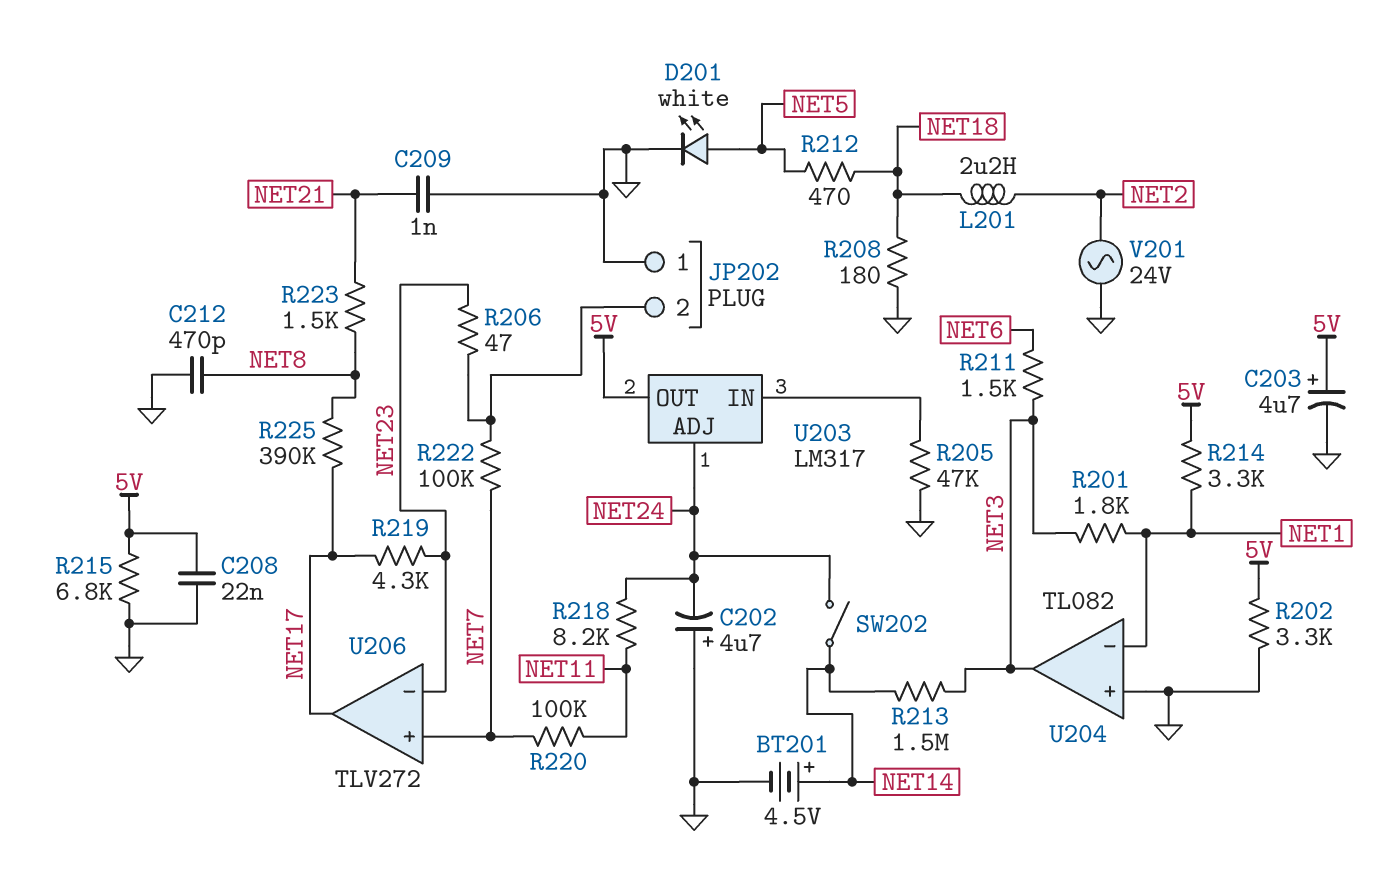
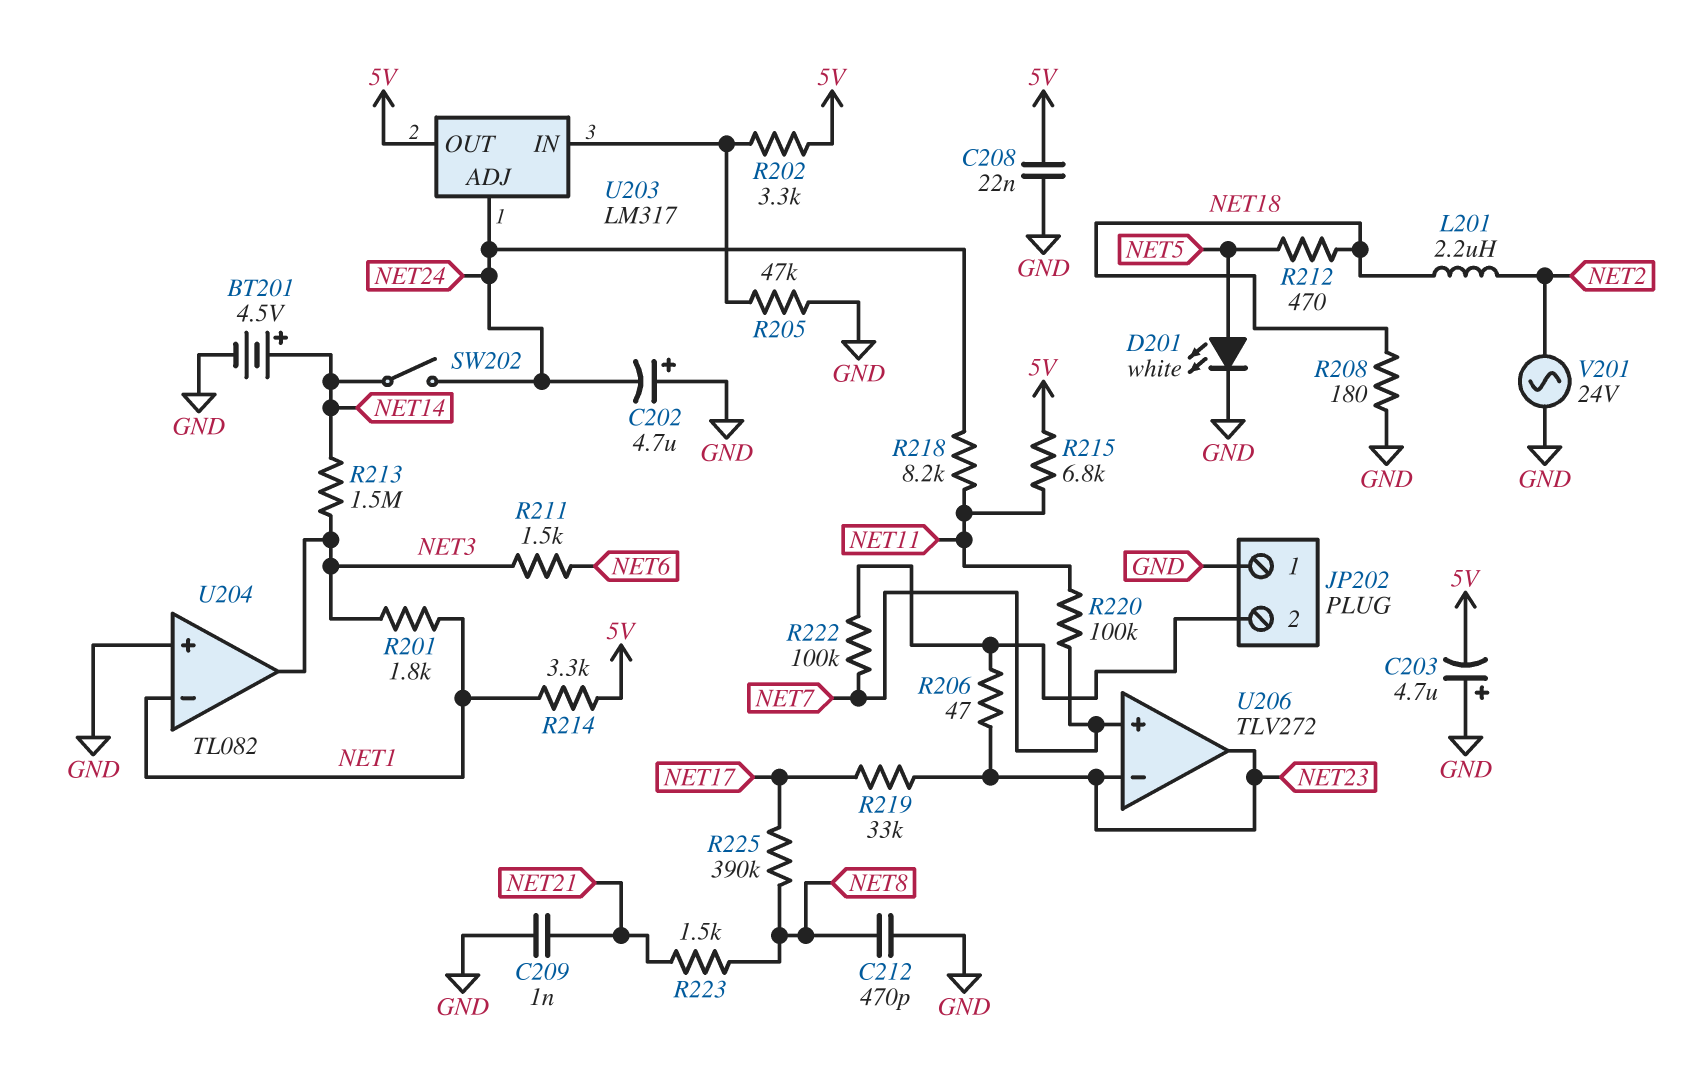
C203: 4.7uF (plus 5V, minus GND) -> 4.7uF (plus GND, minus 5V)
R202: 3.3k (5V, GND) -> 3.3k (5V, U203/IN)
R215: 6.8k (5V, GND) -> 6.8k (5V, NET11)
R219: 4.3k (NET17, NET23) -> 33k (NET17, NET23)
U206 pin out: NET17 -> NET23

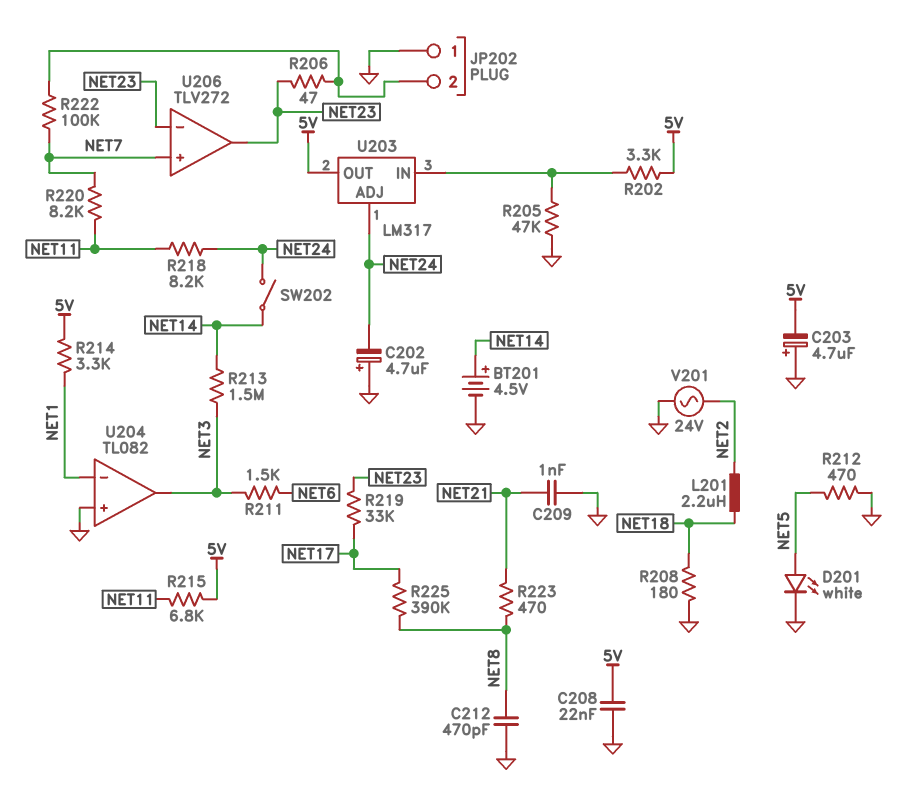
R201: 1.8k (NET1, NET3) -> none
R212: 470 (NET5, NET18) -> 470 (GND, NET5)
R220: 100k (NET7, NET11) -> 8.2k (NET7, NET11)
R223: 1.5k (NET8, NET21) -> 470 (NET8, NET21)

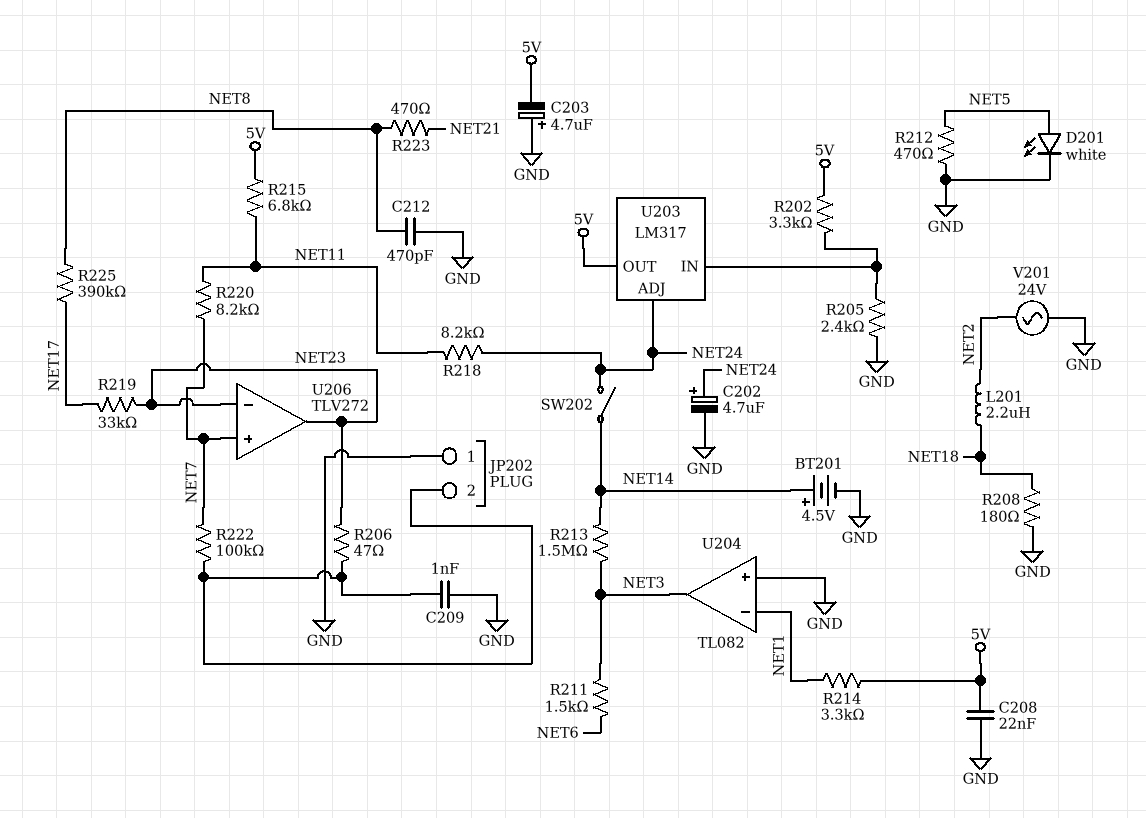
C202: 4.7uF (plus GND, minus NET24) -> 4.7uF (plus NET24, minus GND)
C209: 1nF (GND, NET21) -> 1nF (GND, JP202/2)
R205: 47k (GND, U203/IN) -> 2.4k (GND, U203/IN)

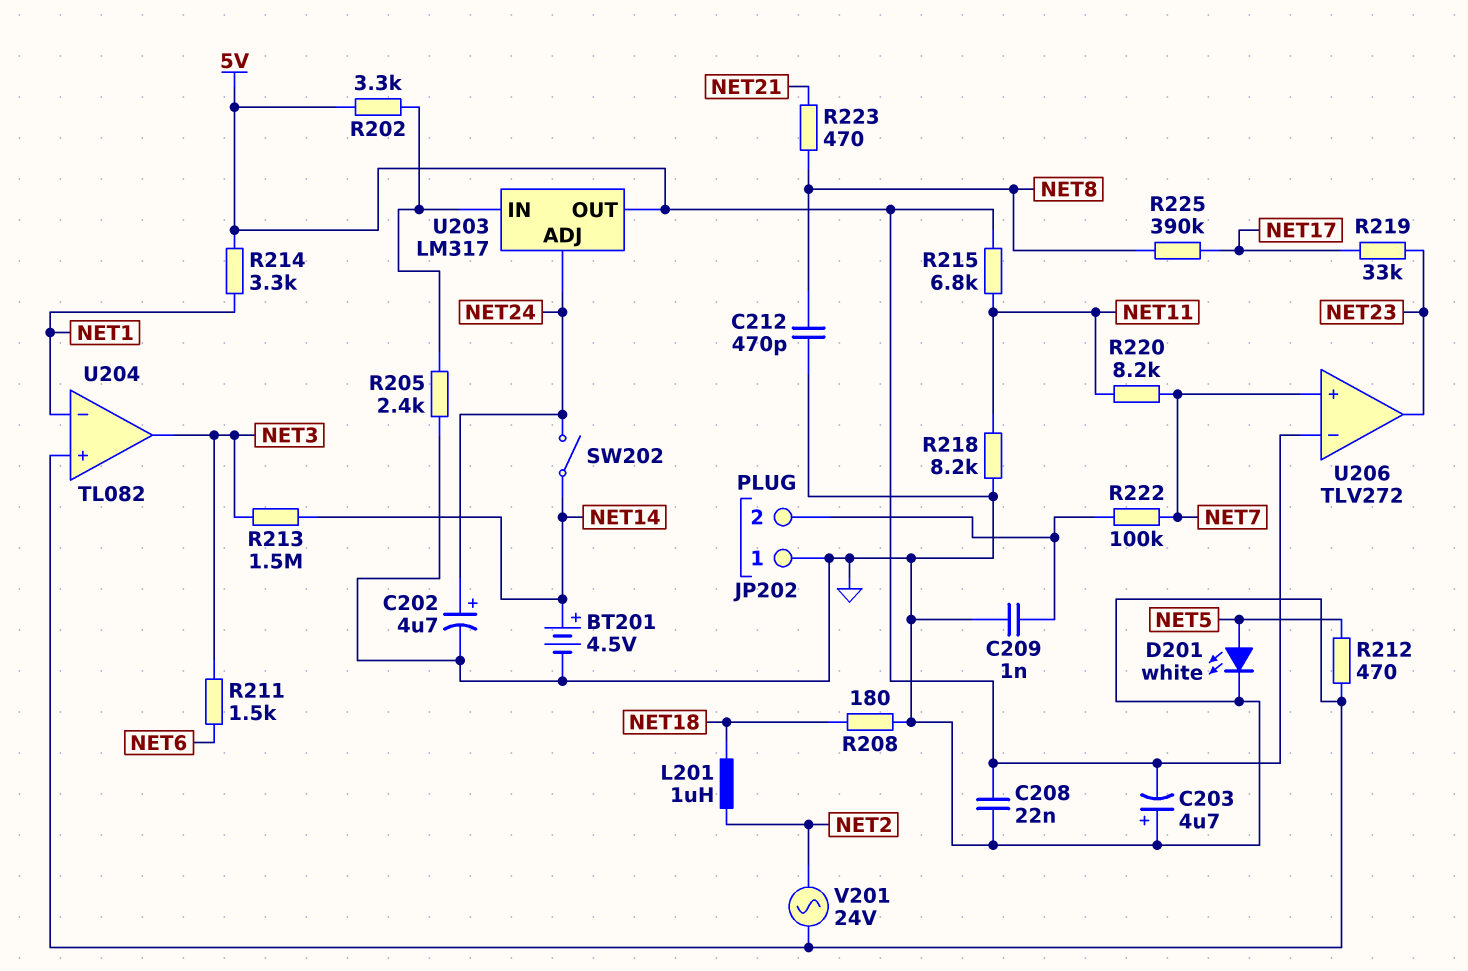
L201: 2.2uH (NET2, NET18) -> 1uH (NET2, NET18)
R206: 47 (JP202/2, NET23) -> none
R218: 8.2k (NET11, NET24) -> 8.2k (GND, NET11)
U206 pin in-: NET23 -> 5V

